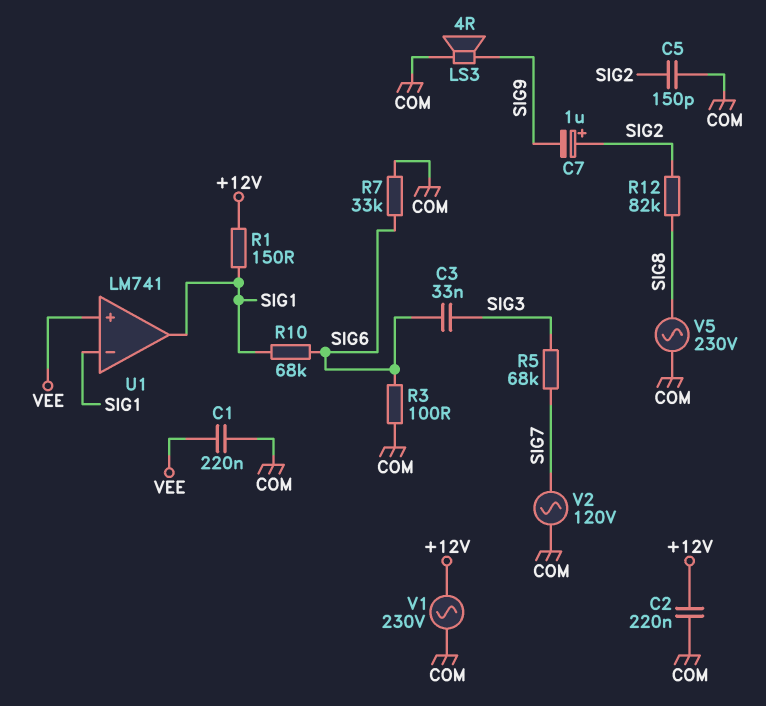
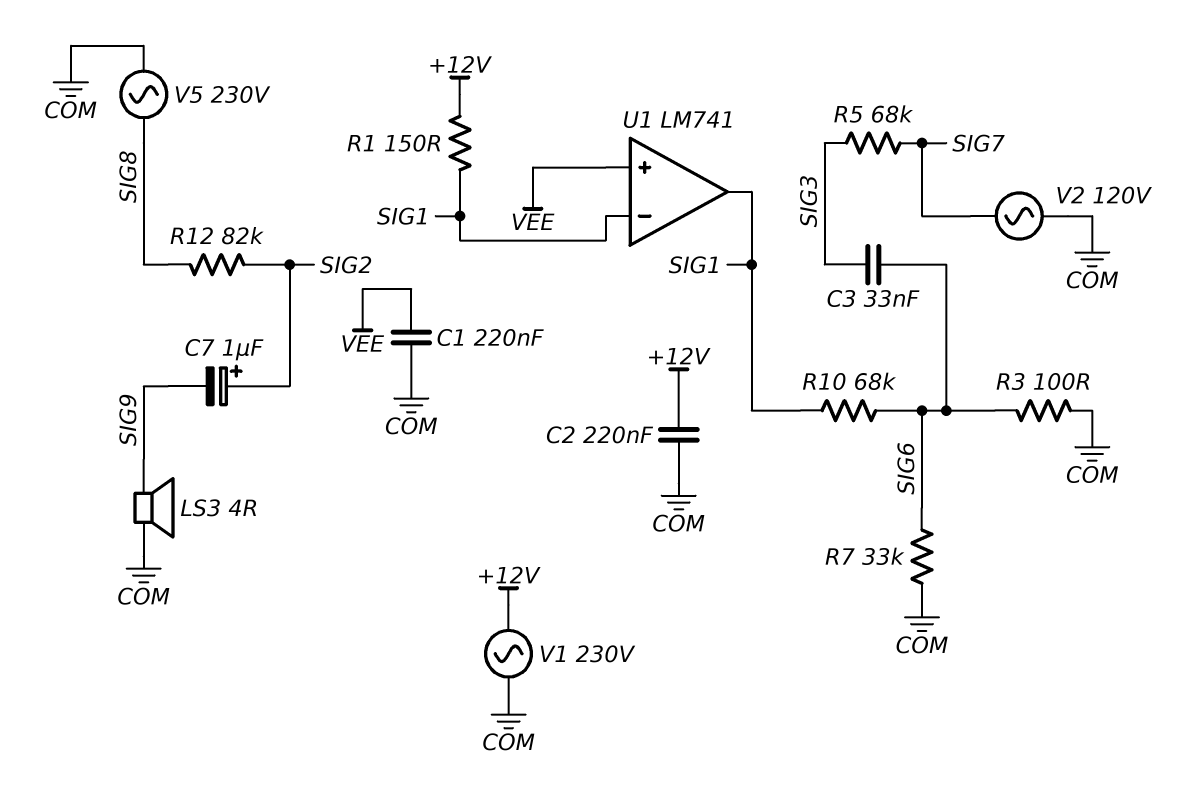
C5: 150pF (COM, SIG2) -> none

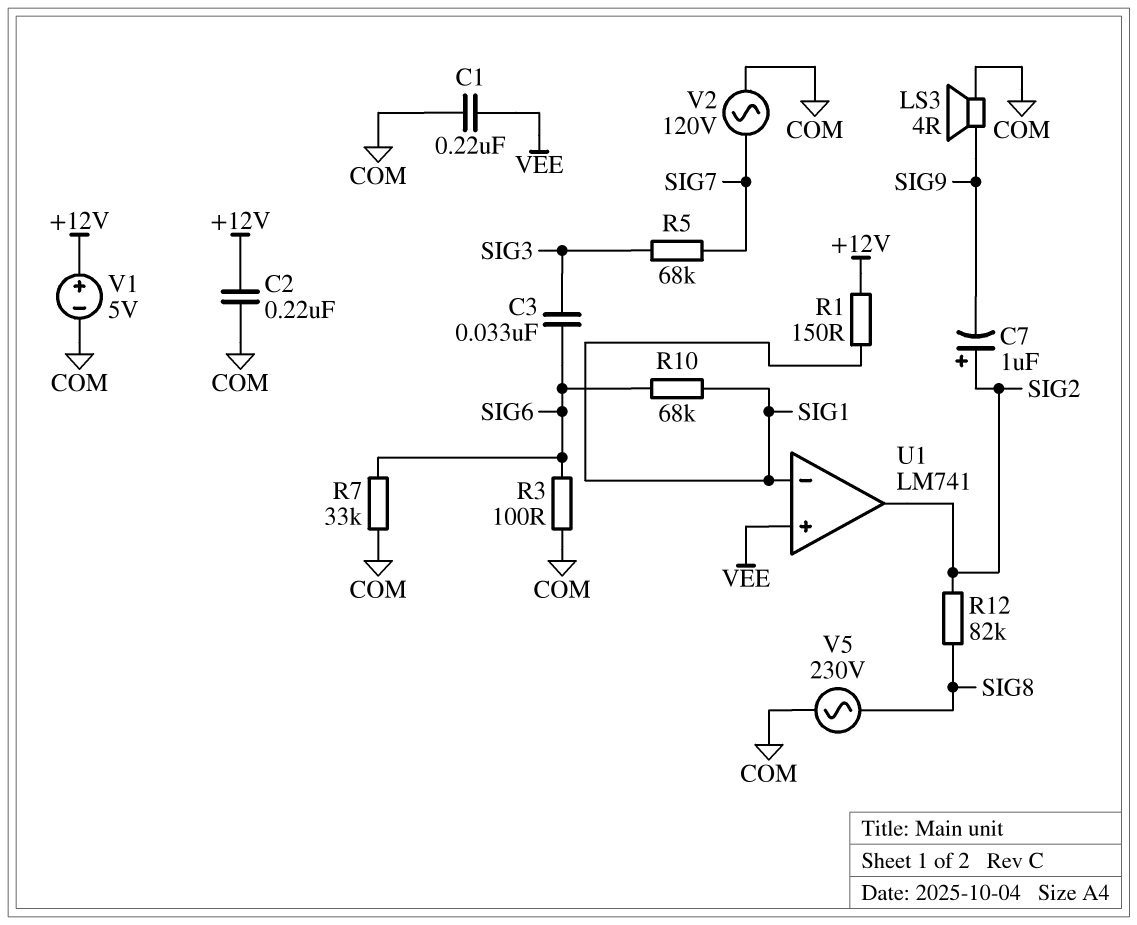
U1 pin out: SIG1 -> SIG2
V1: AC 230V (+12V, COM) -> 5V (plus +12V, minus COM)

